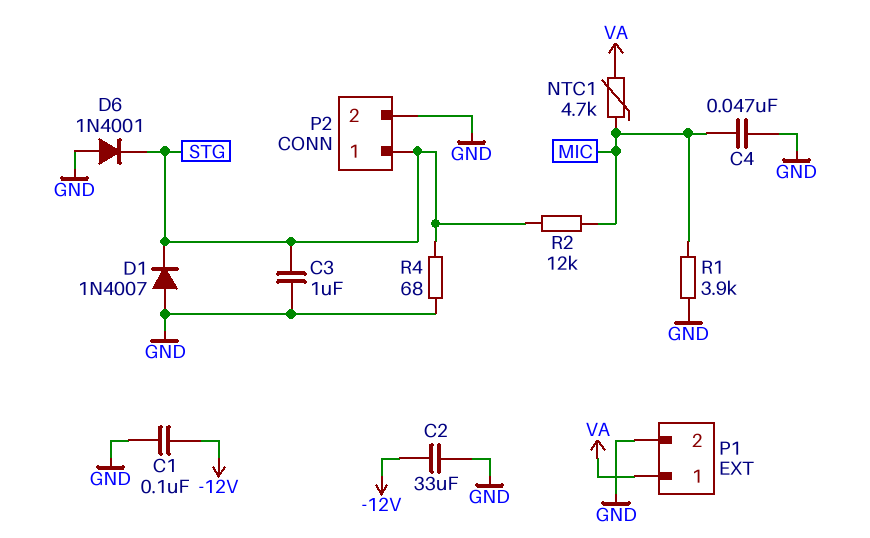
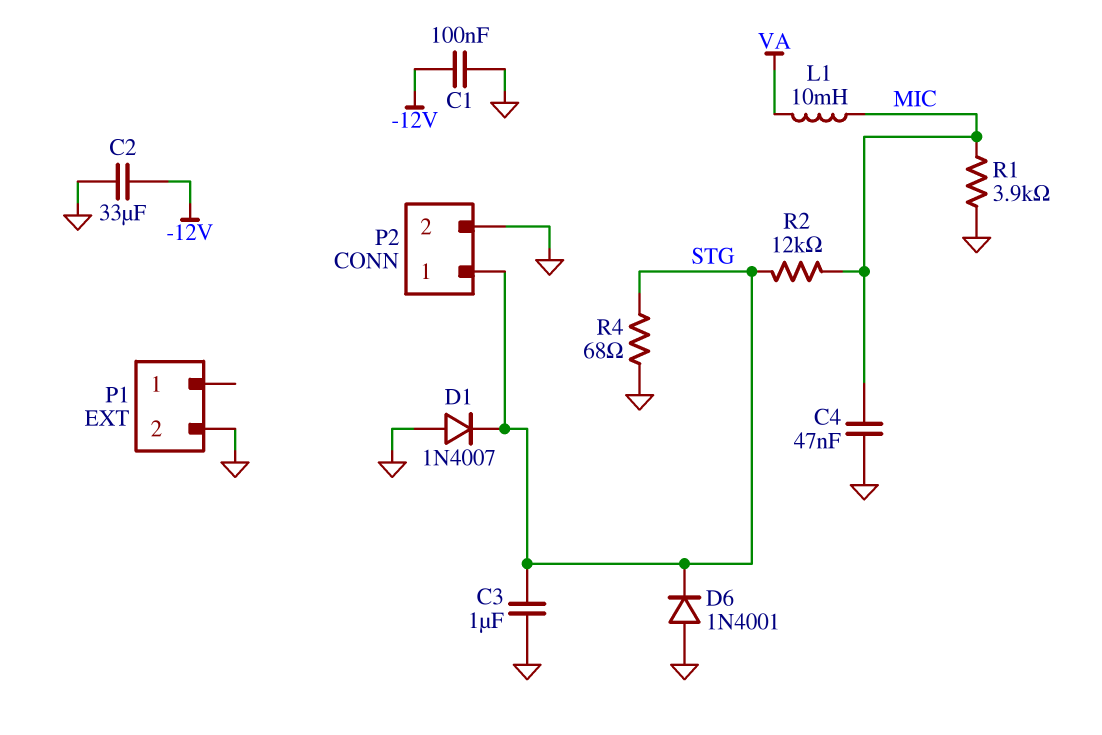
L1: none -> 10mH (MIC, VA)
NTC1: 4.7k (MIC, VA) -> none
P1 pin 1: VA -> none

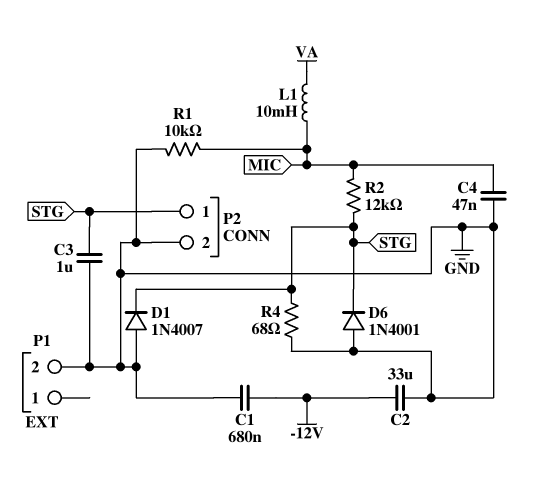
C1: 100nF (-12V, GND) -> 680nF (-12V, GND)
R1: 3.9k (GND, MIC) -> 10k (GND, MIC)

